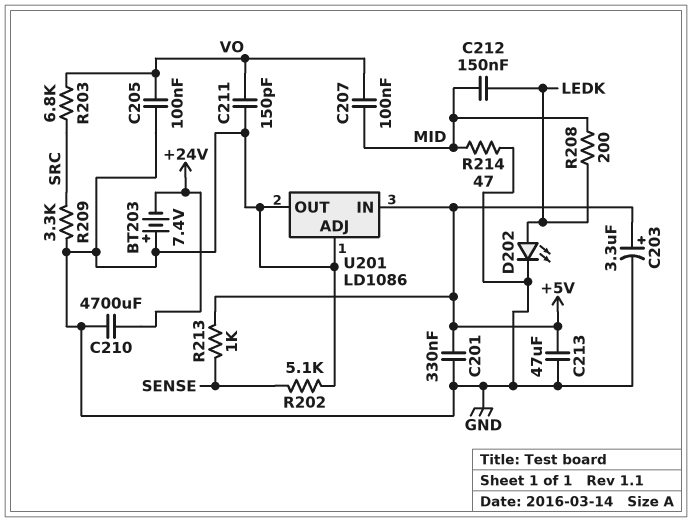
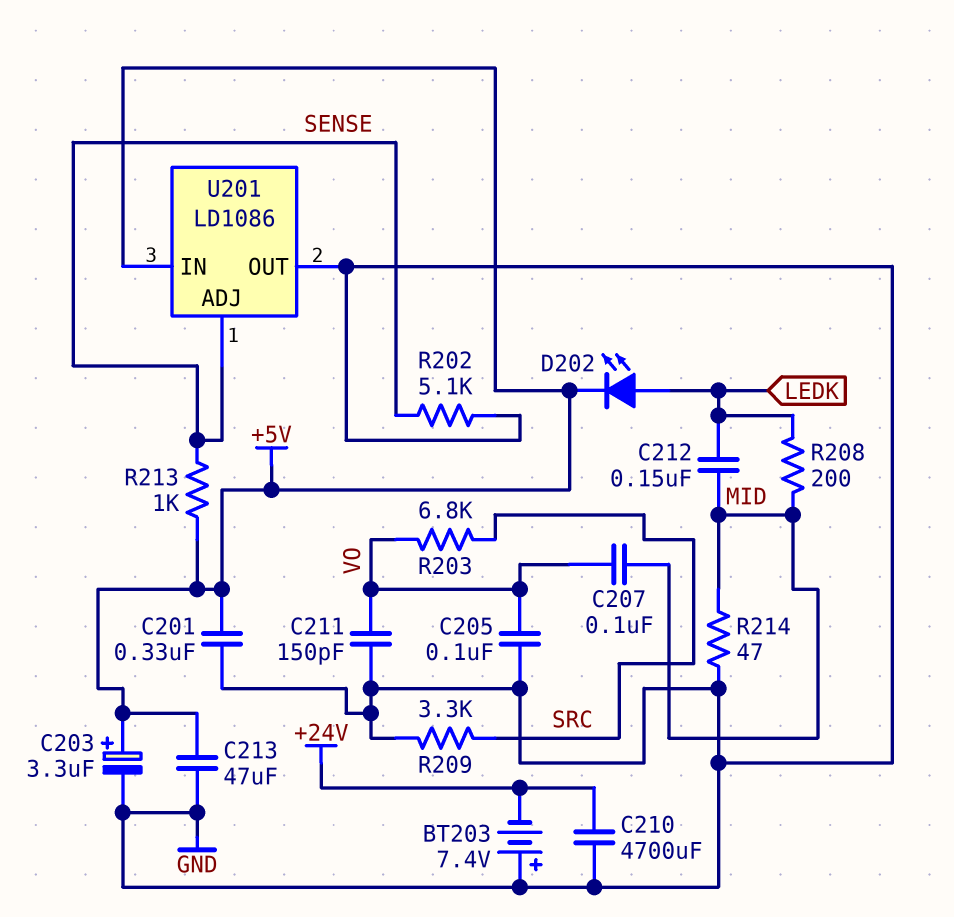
D202: LED (A LEDK, K GND) -> LED (A LEDK, K +5V)
U201 pin ADJ: GND -> SENSE

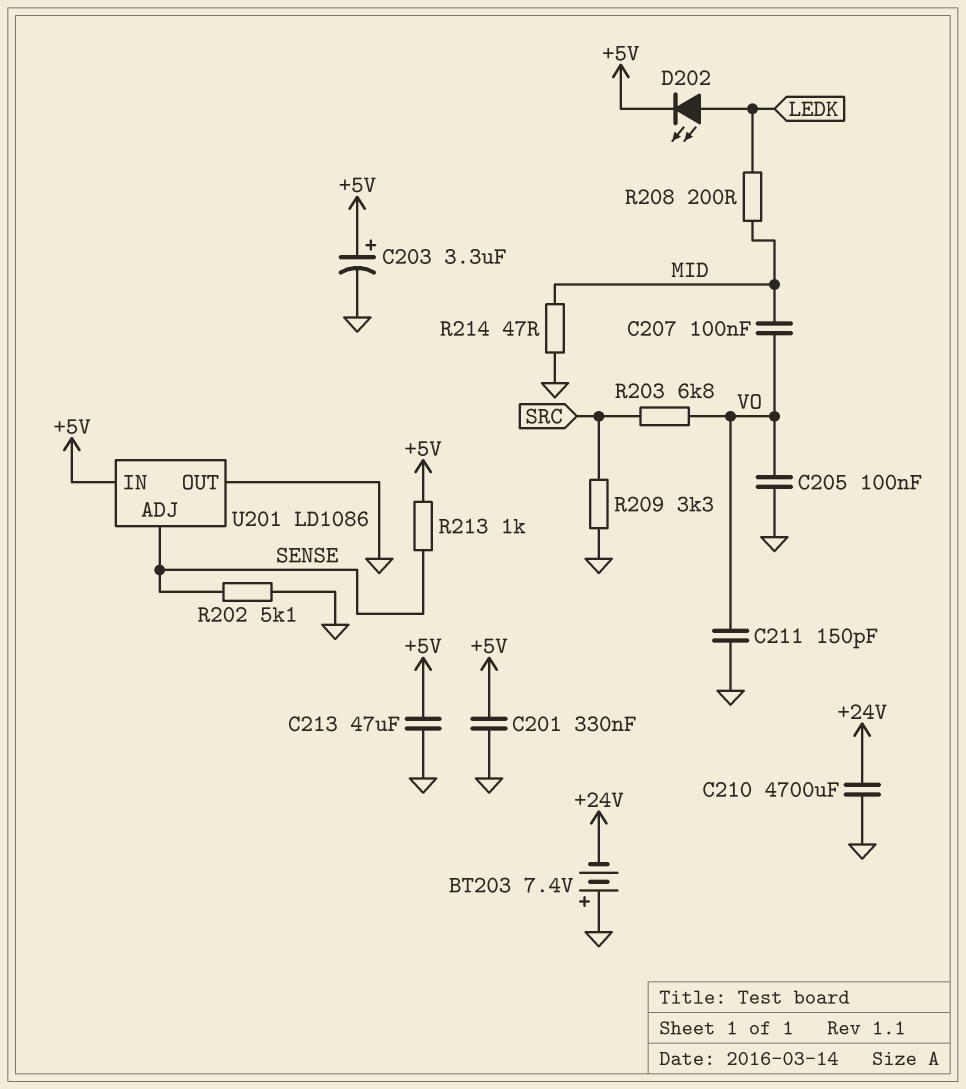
C212: 150nF (LEDK, MID) -> none

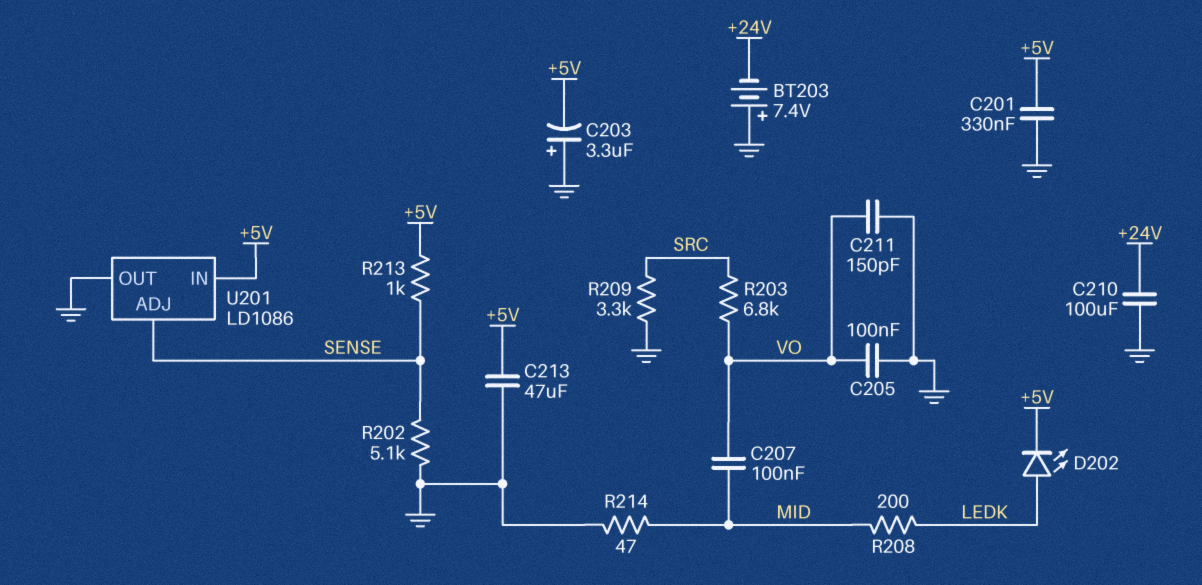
C203: 3.3uF (plus +5V, minus GND) -> 3.3uF (plus GND, minus +5V)
C210: 4700uF (+24V, GND) -> 100uF (+24V, GND)

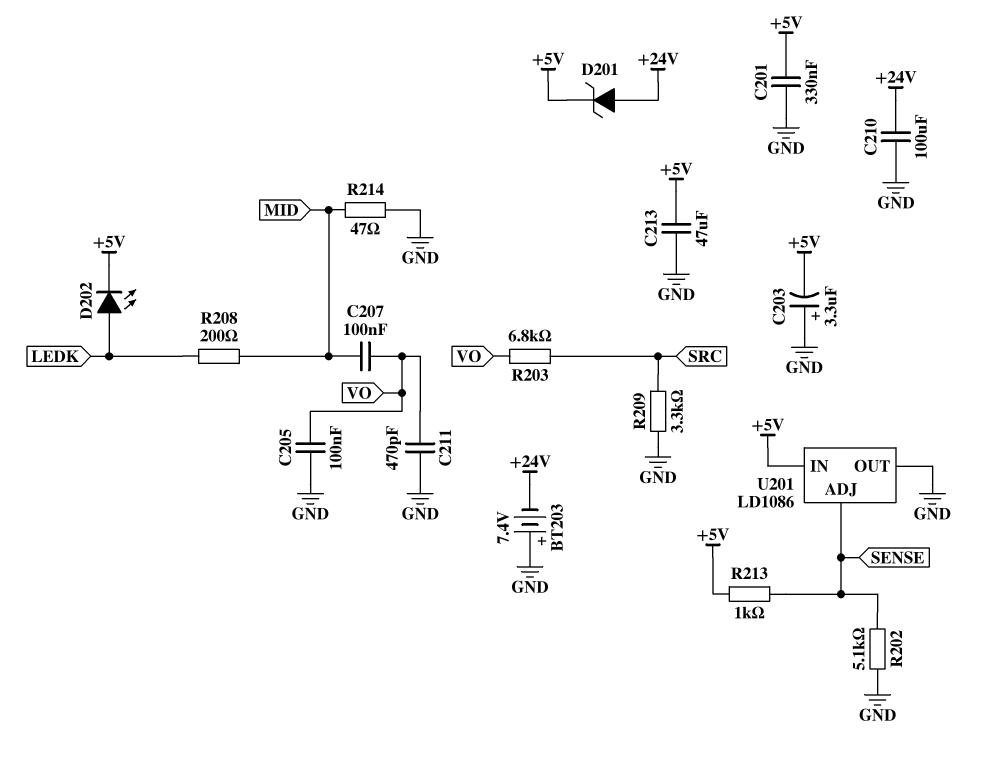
C211: 150pF (GND, VO) -> 470pF (GND, VO)
D201: none -> zener (A +24V, K +5V)

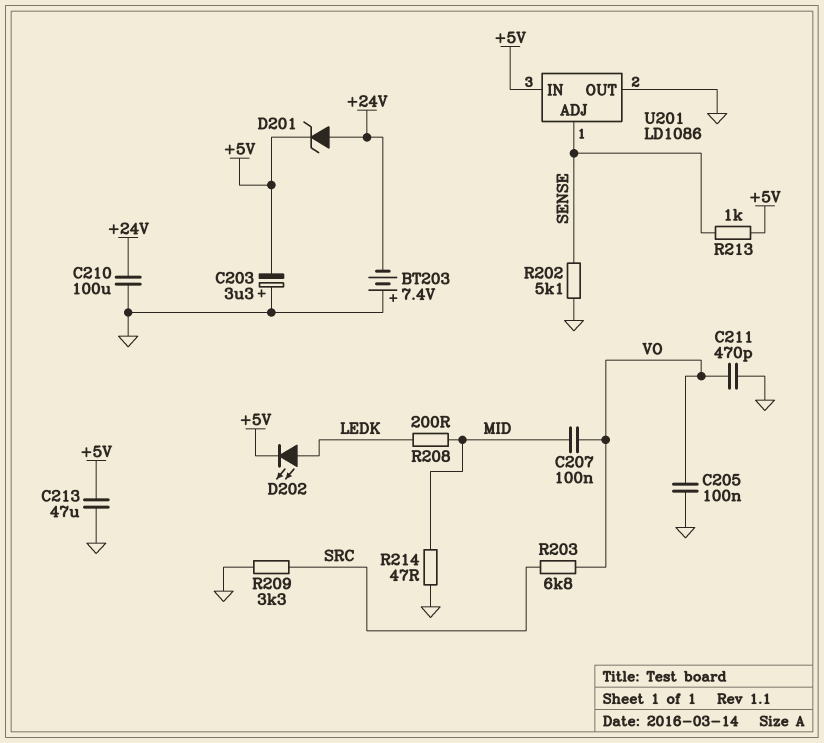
C201: 330nF (+5V, GND) -> none

